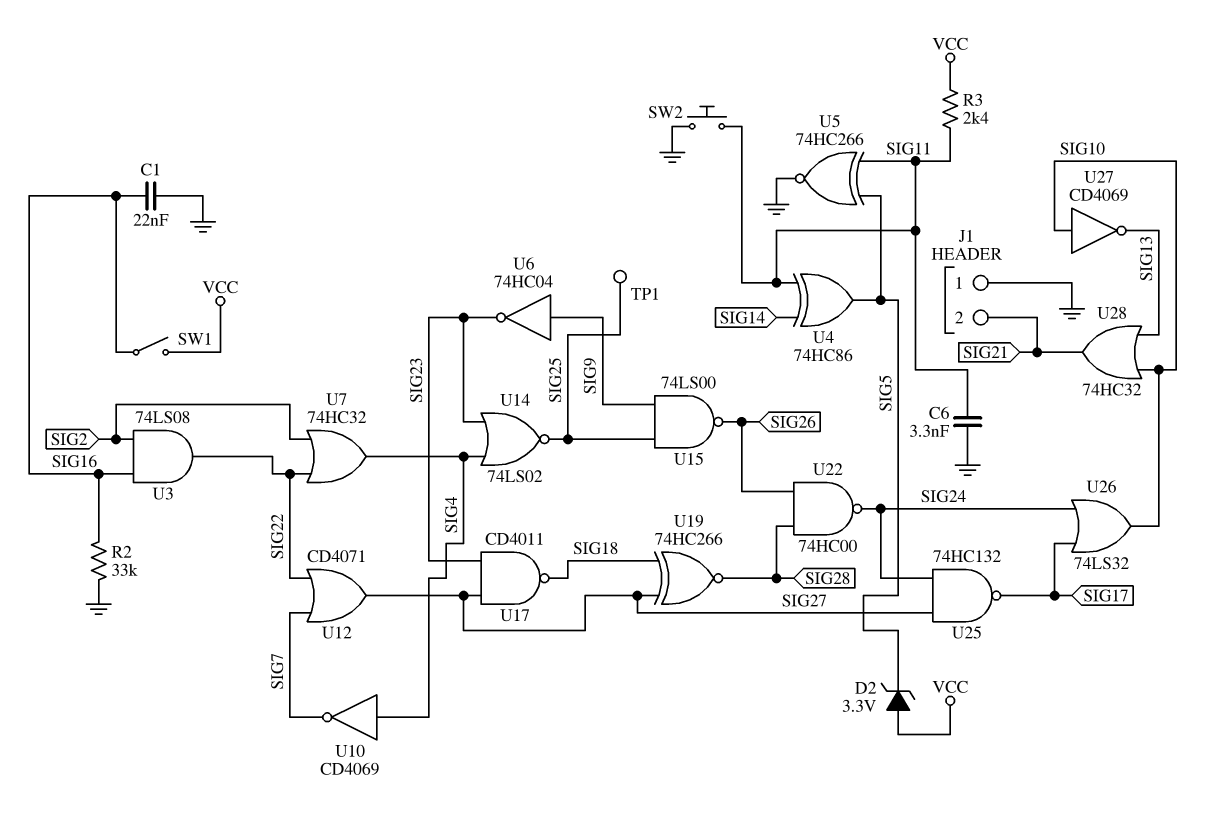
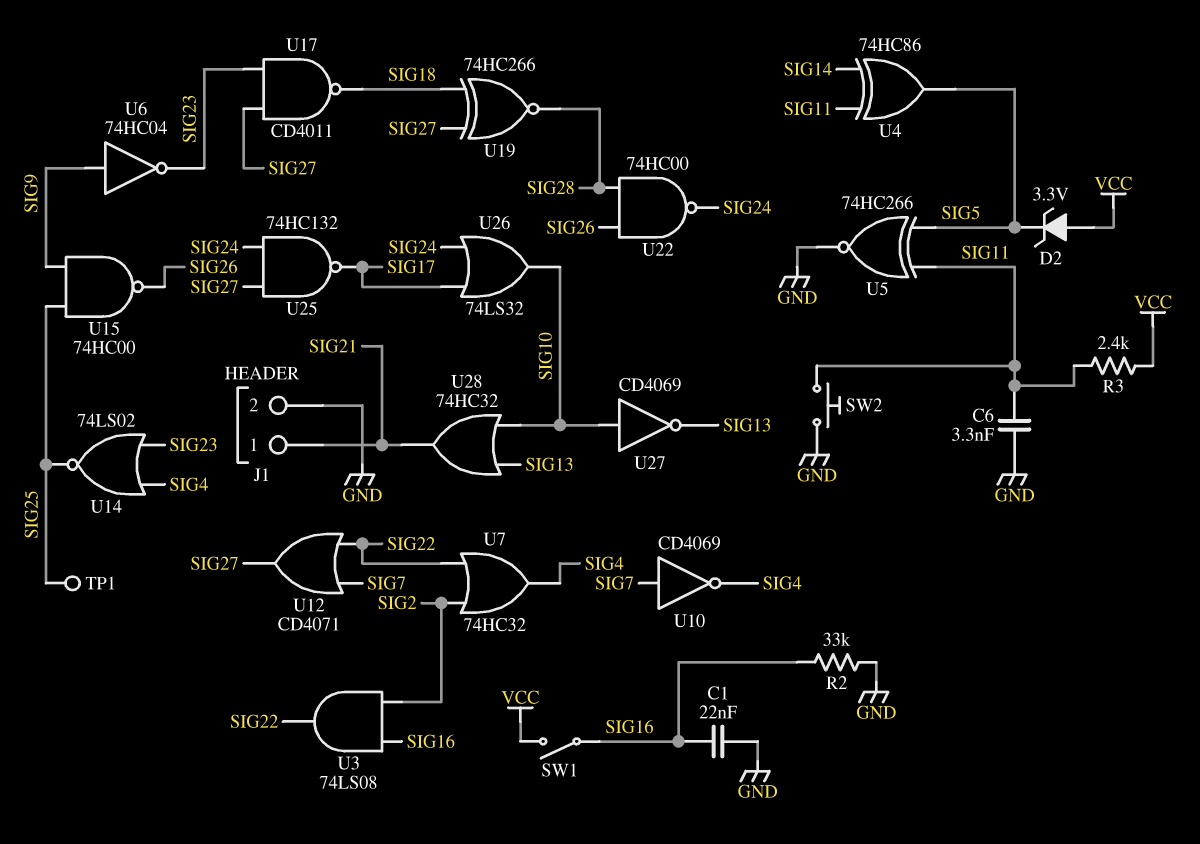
J1 pin 1: GND -> SIG21
J1 pin 2: SIG21 -> GND
U10: NOT CD4069 (in SIG4, out SIG7) -> NOT CD4069 (in SIG7, out SIG4)
U15: NAND 74LS00 (in SIG9, in SIG25, out SIG26) -> NAND 74HC00 (in SIG9, in SIG25, out SIG26)

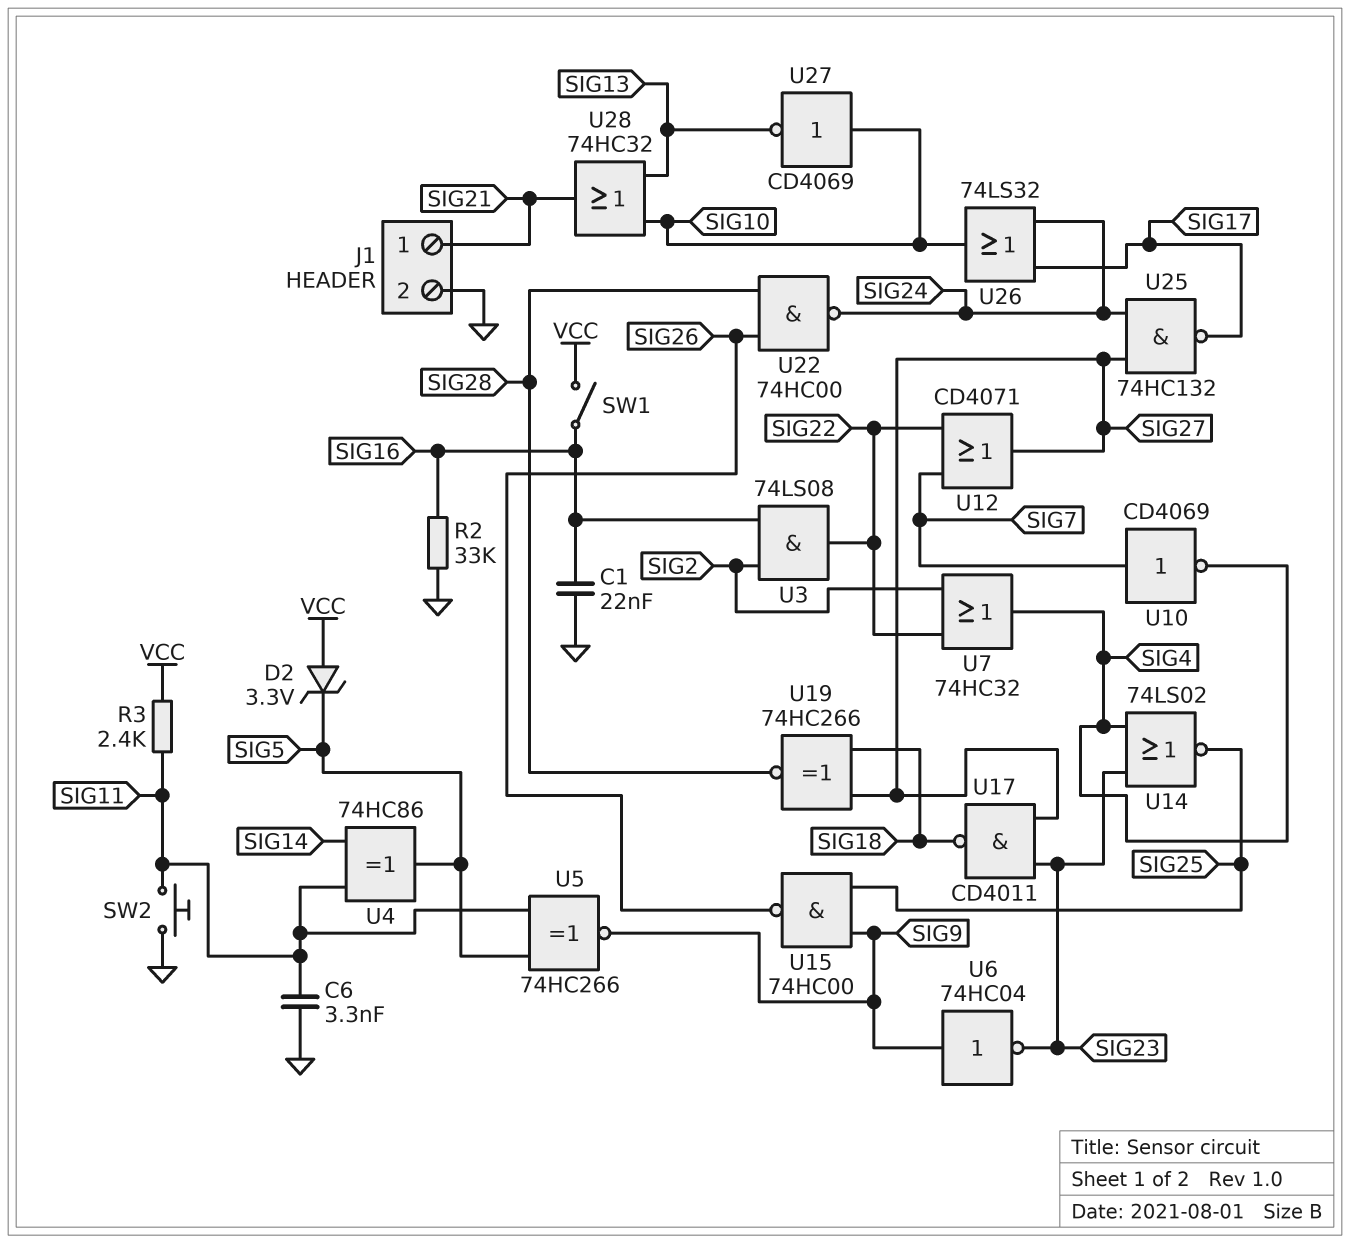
TP1: test point (SIG25) -> none
U5: XNOR 74HC266 (in SIG5, in SIG11, out GND) -> XNOR 74HC266 (in SIG5, in SIG11, out SIG9)

